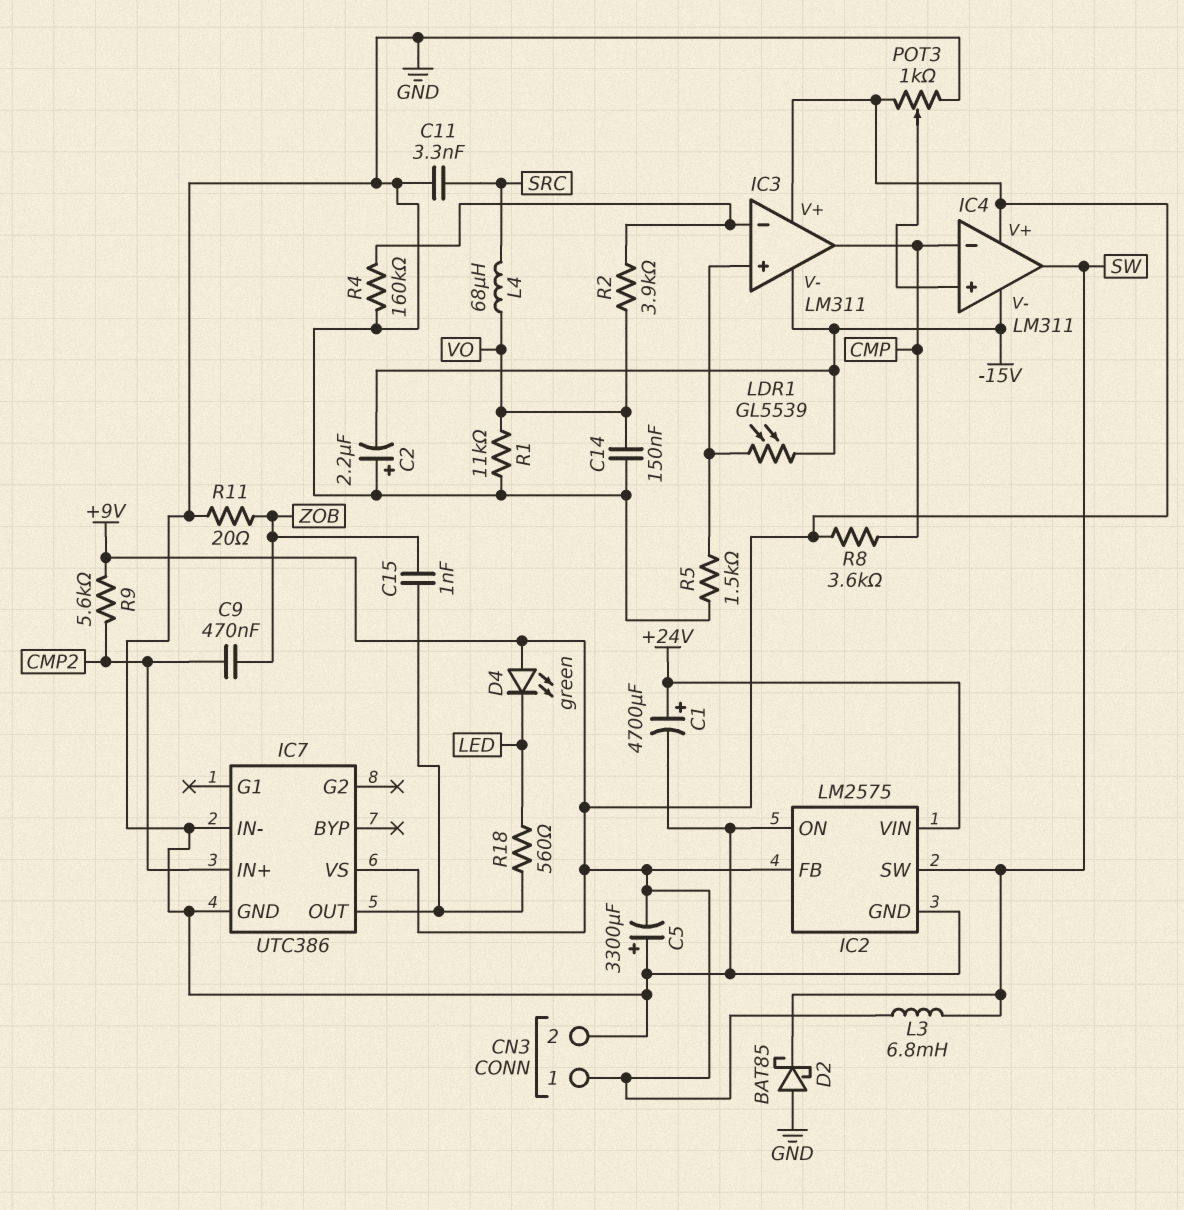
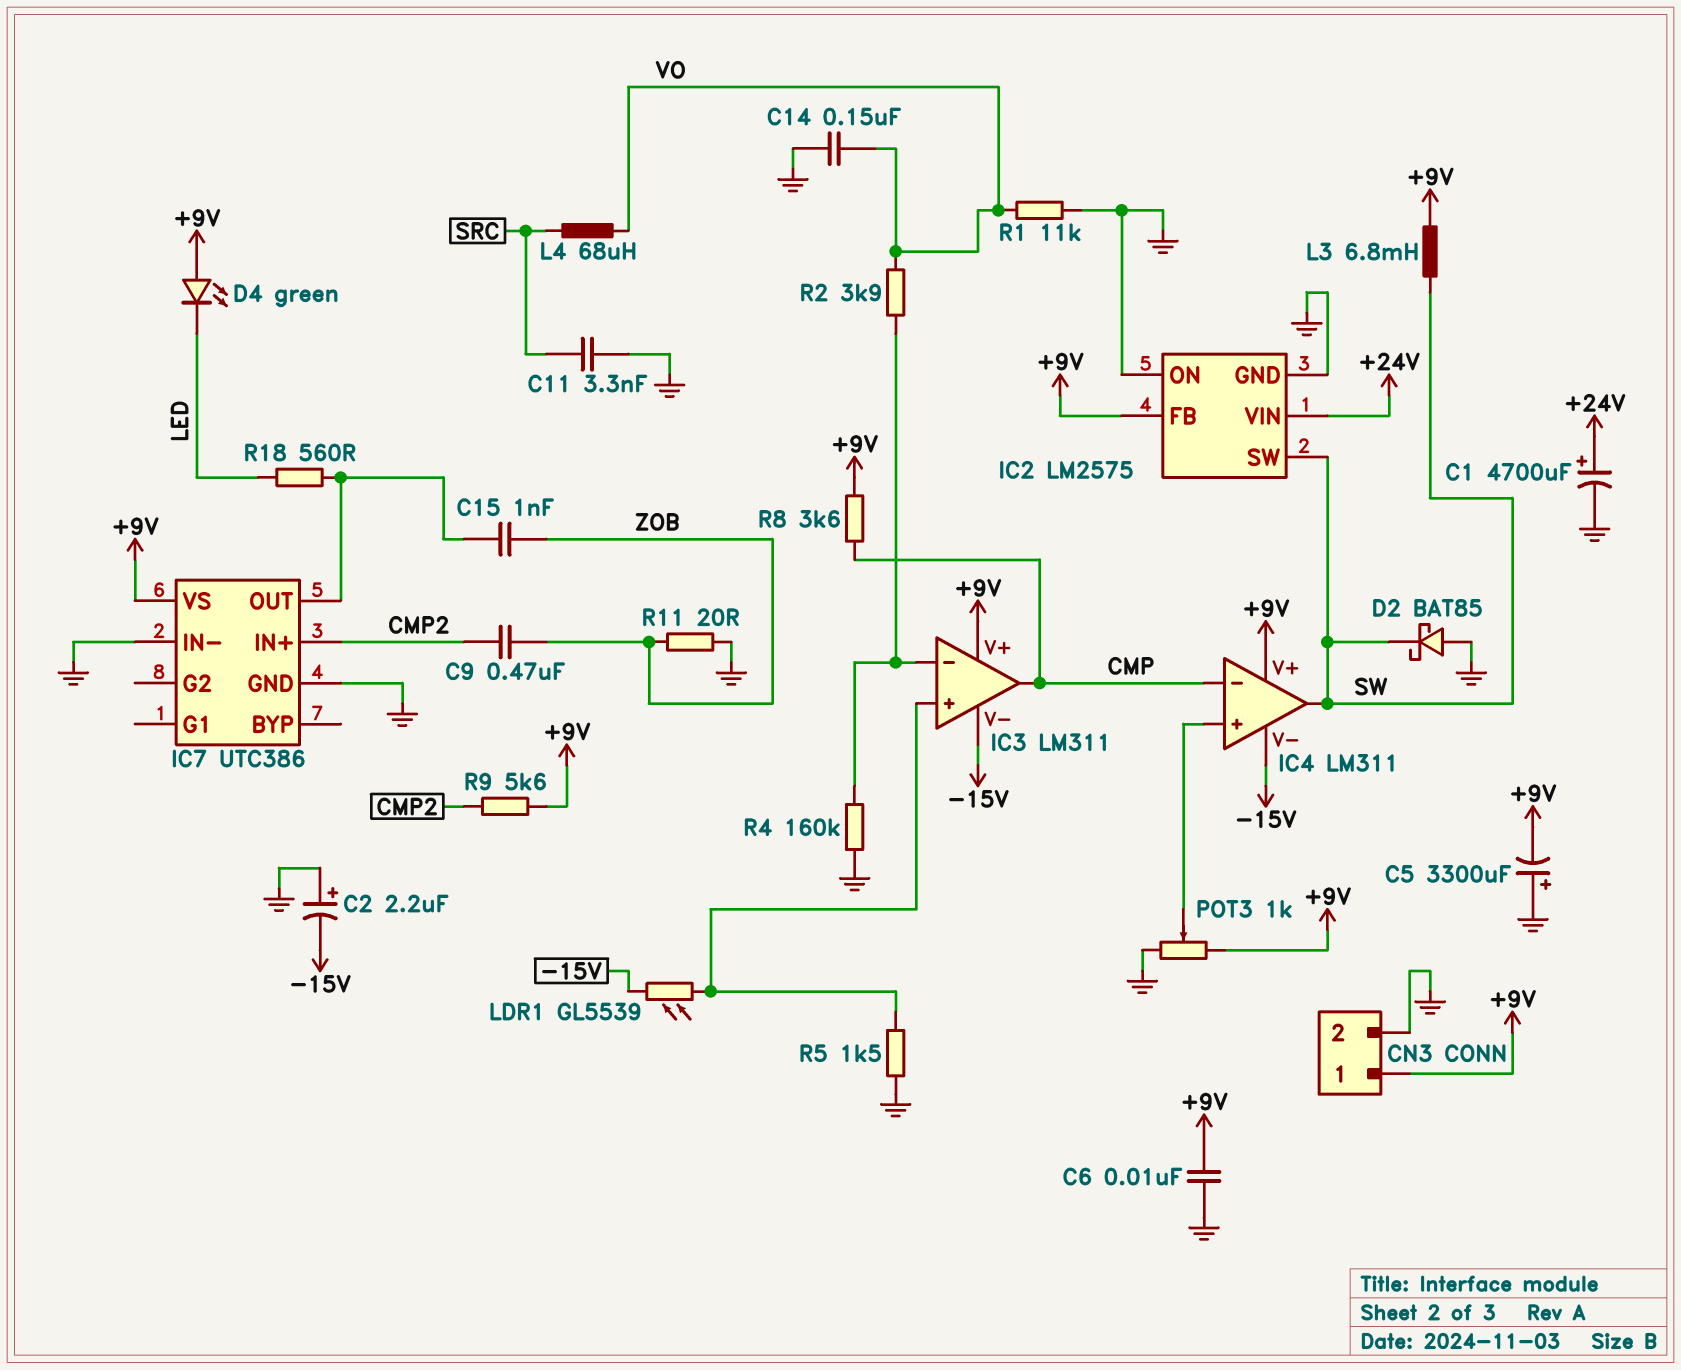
C6: none -> 10nF (+9V, GND)

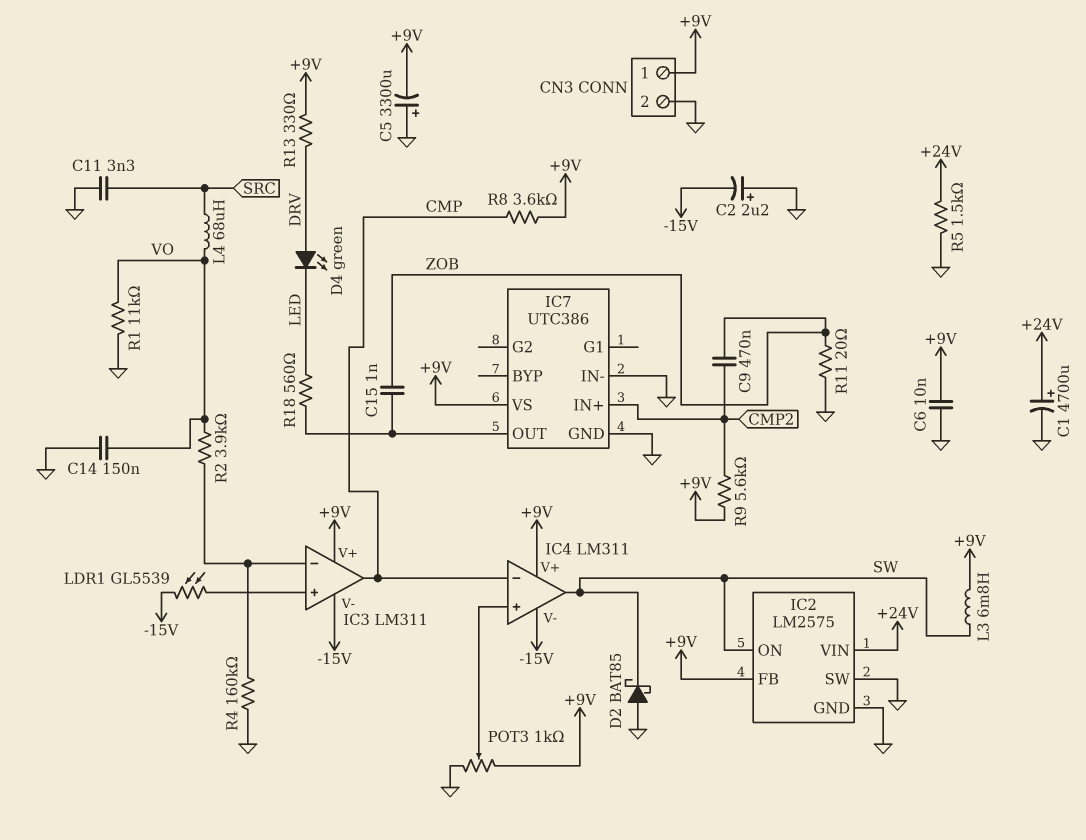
D4: LED green (A +9V, K LED) -> LED green (A DRV, K LED)
IC2 pin ON: GND -> SW
IC2 pin SW: SW -> GND
R5: 1.5k (GND, IC3/in+) -> 1.5k (+24V, GND)
R13: none -> 330 (+9V, DRV)

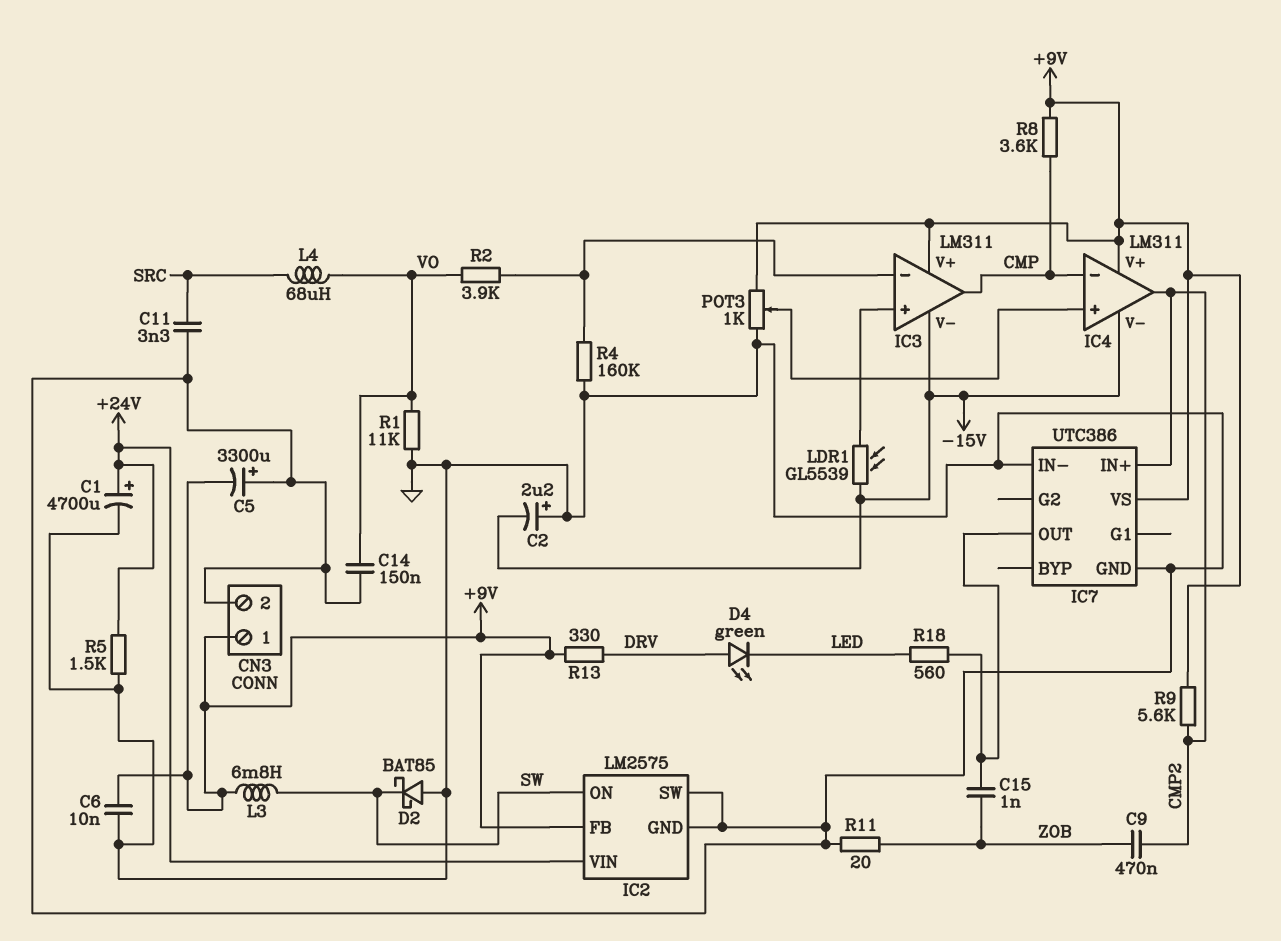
IC4 pin out: SW -> CMP2

